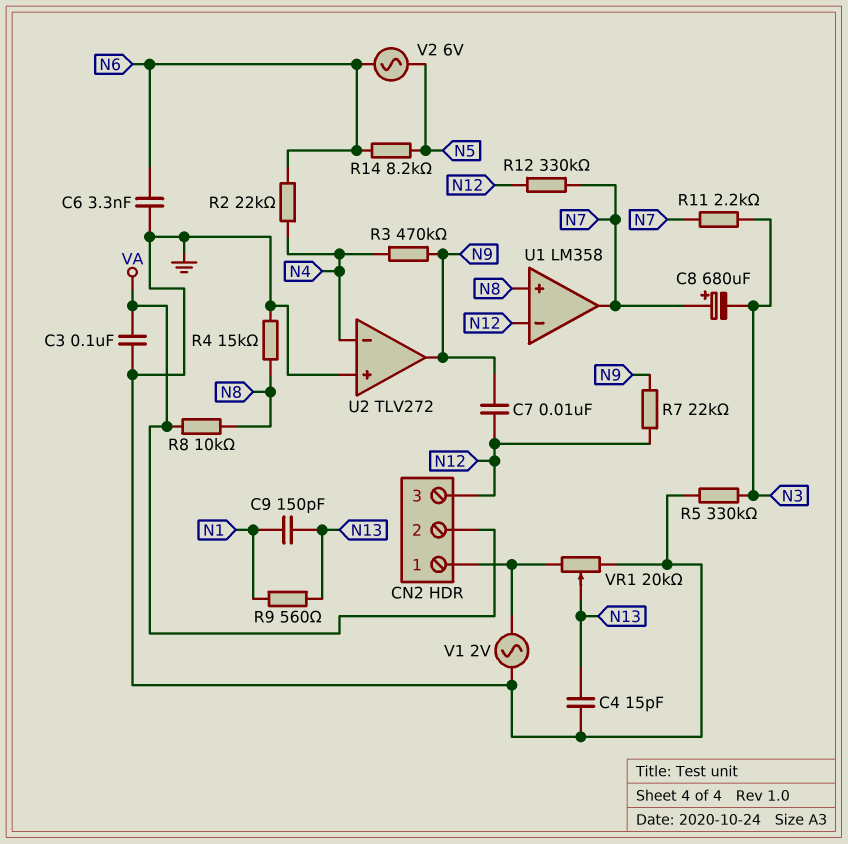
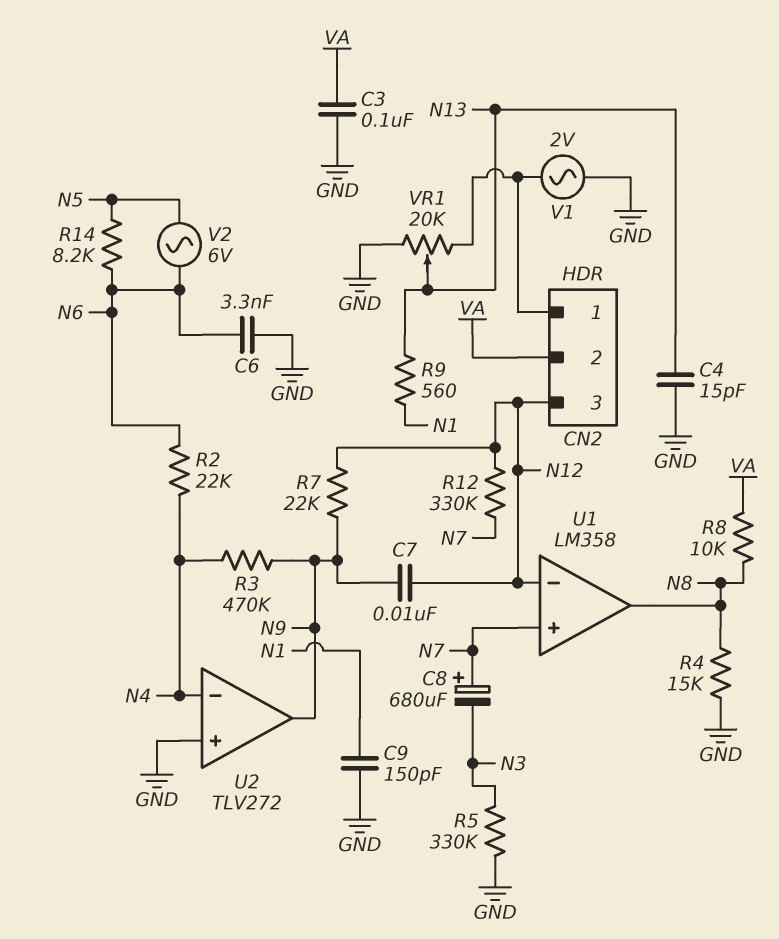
C9: 150pF (N1, N13) -> 150pF (GND, N1)
R11: 2.2k (N3, N7) -> none
U1 pin in+: N8 -> N7
U1 pin out: N7 -> N8

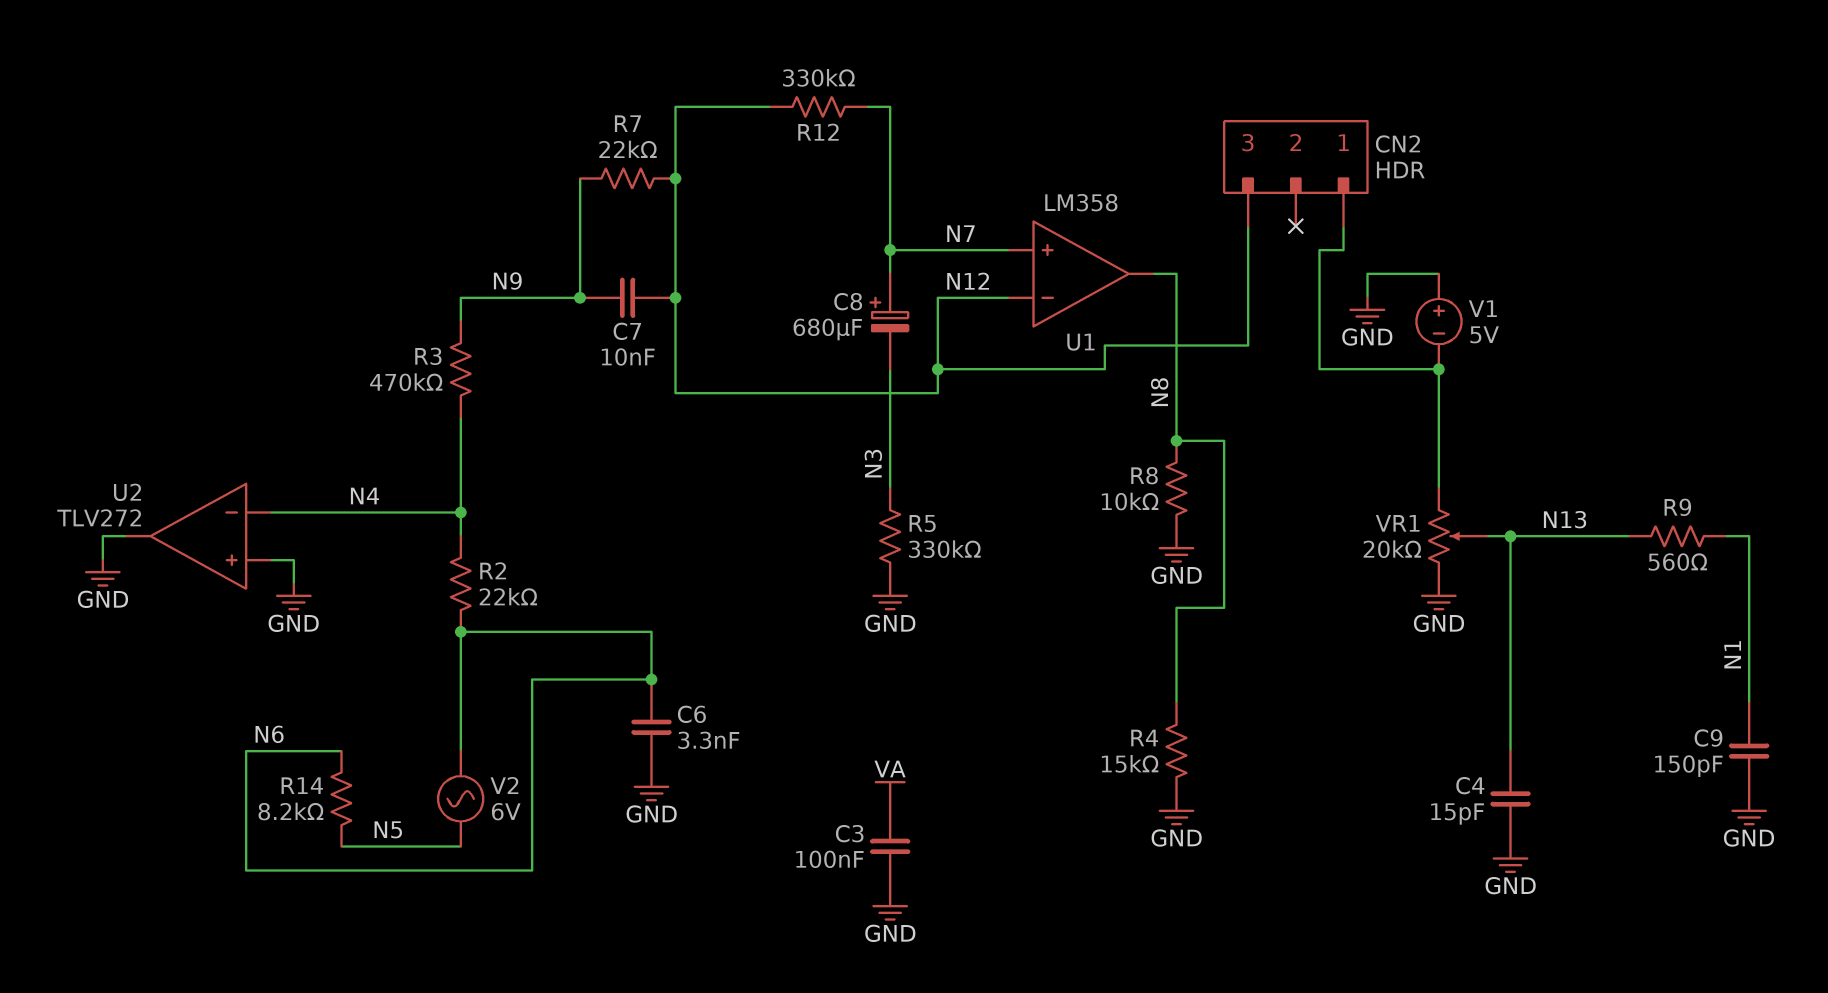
CN2 pin 2: VA -> none
R8: 10k (N8, VA) -> 10k (GND, N8)
U2 pin out: N9 -> GND
V1: AC 2V (CN2/1, GND) -> 5V (plus GND, minus CN2/1)

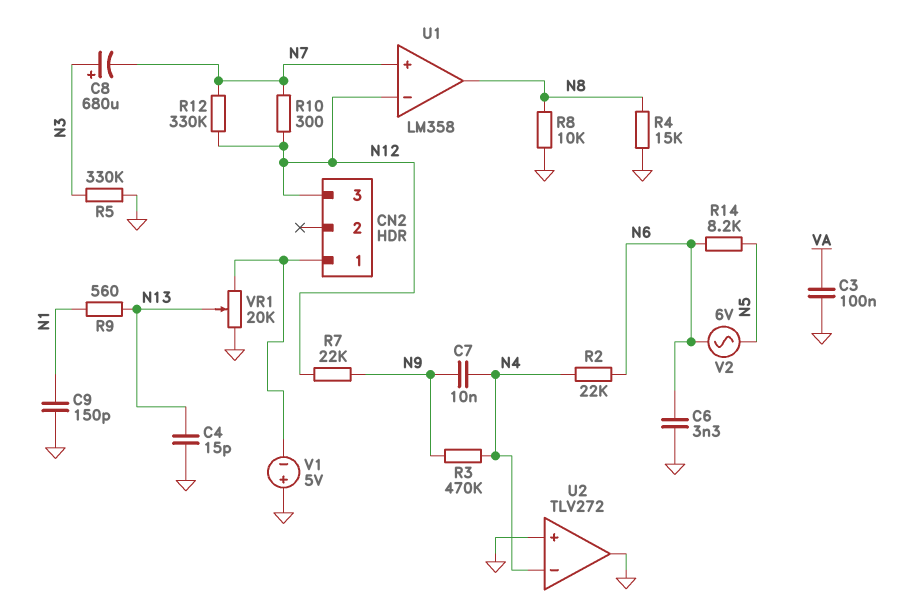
C7: 10nF (N9, N12) -> 10nF (N4, N9)
C8: 680uF (plus N7, minus N3) -> 680uF (plus N3, minus N7)
R10: none -> 300 (N7, N12)

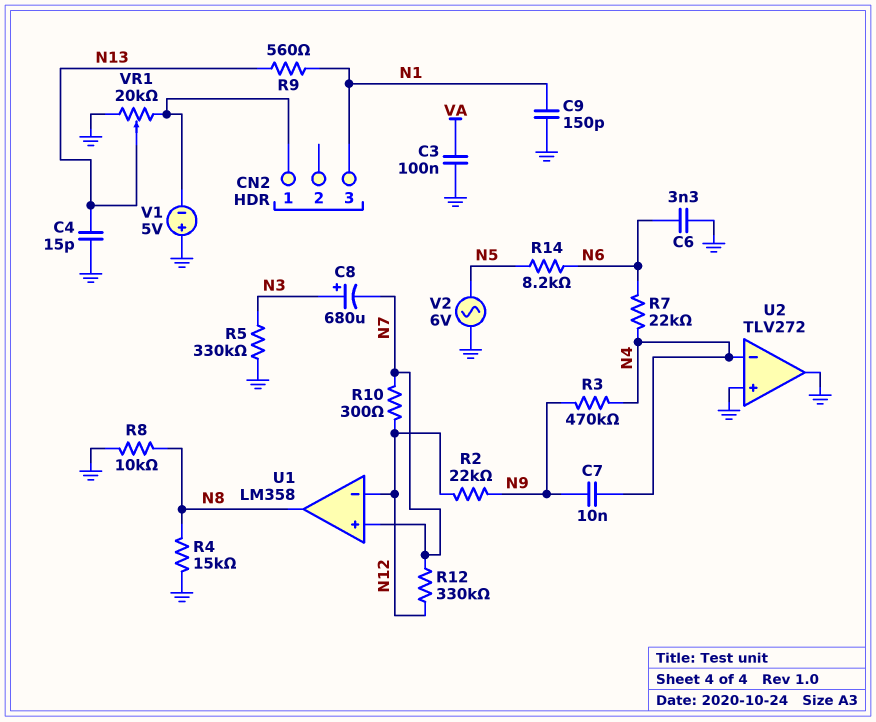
CN2 pin 3: N12 -> N1
R2: 22k (N4, N6) -> 22k (N9, N12)
R7: 22k (N9, N12) -> 22k (N4, N6)
V2: AC 6V (N5, N6) -> AC 6V (GND, N5)

